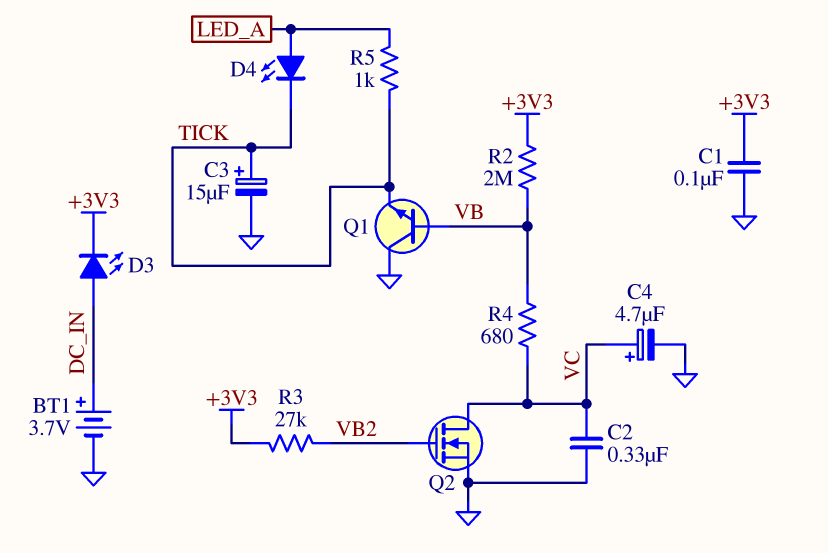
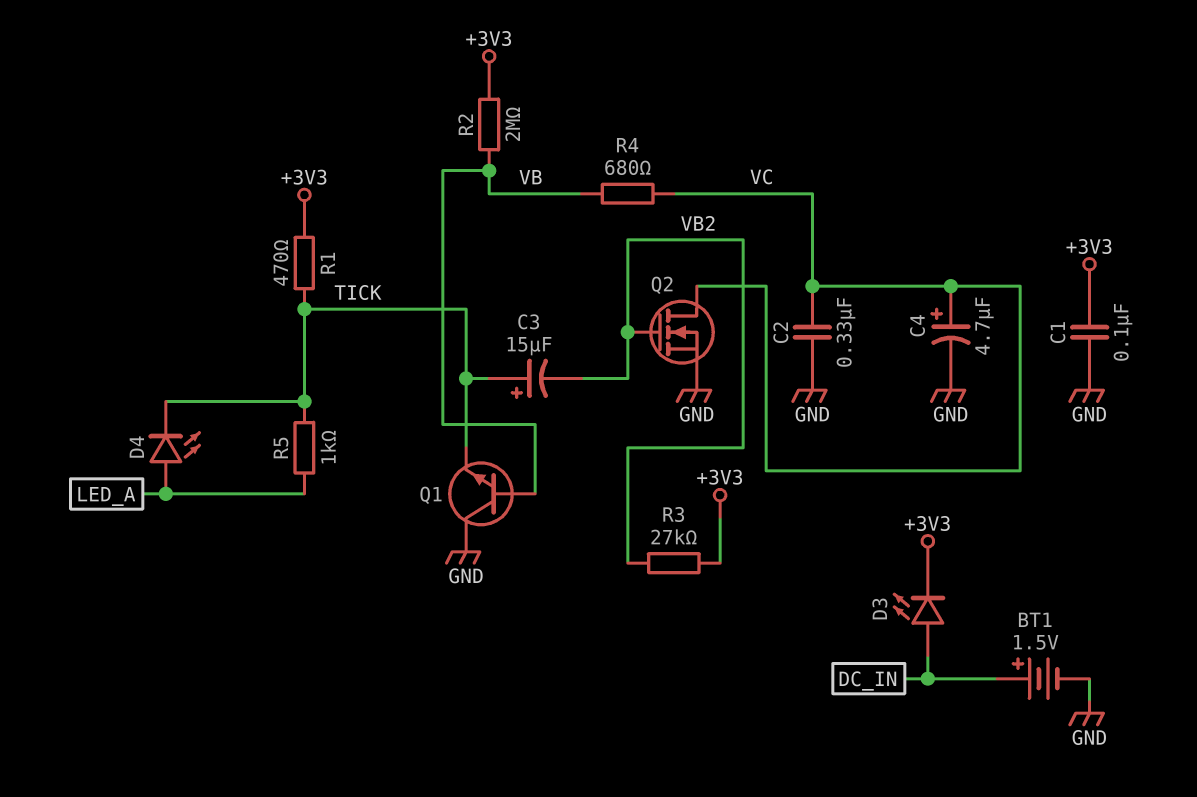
BT1: 3.7V (plus DC_IN, minus GND) -> 1.5V (plus DC_IN, minus GND)
C3: 15uF (plus TICK, minus GND) -> 15uF (plus TICK, minus VB2)
R1: none -> 470 (+3V3, TICK)

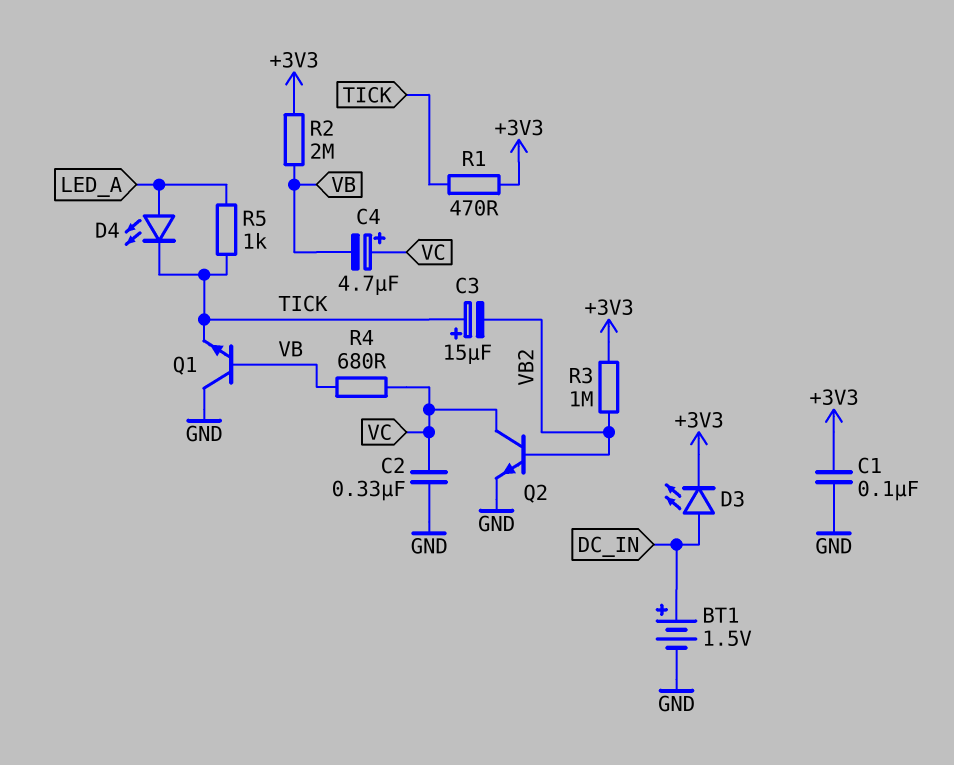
C4: 4.7uF (plus VC, minus GND) -> 4.7uF (plus VC, minus VB)
Q2: NMOS (G VB2, D VC, S GND) -> NPN (B VB2, C VC, E GND)
R3: 27k (+3V3, VB2) -> 1M (+3V3, VB2)

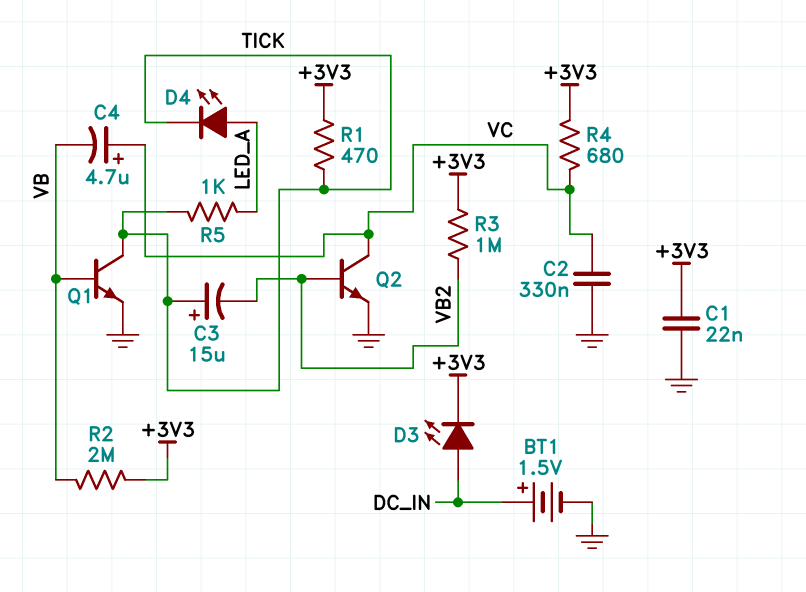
C1: 100nF (+3V3, GND) -> 22nF (+3V3, GND)
Q1: NPN (B VB, C GND, E TICK) -> NPN (B VB, C TICK, E GND)
R4: 680 (VB, VC) -> 680 (+3V3, VC)

